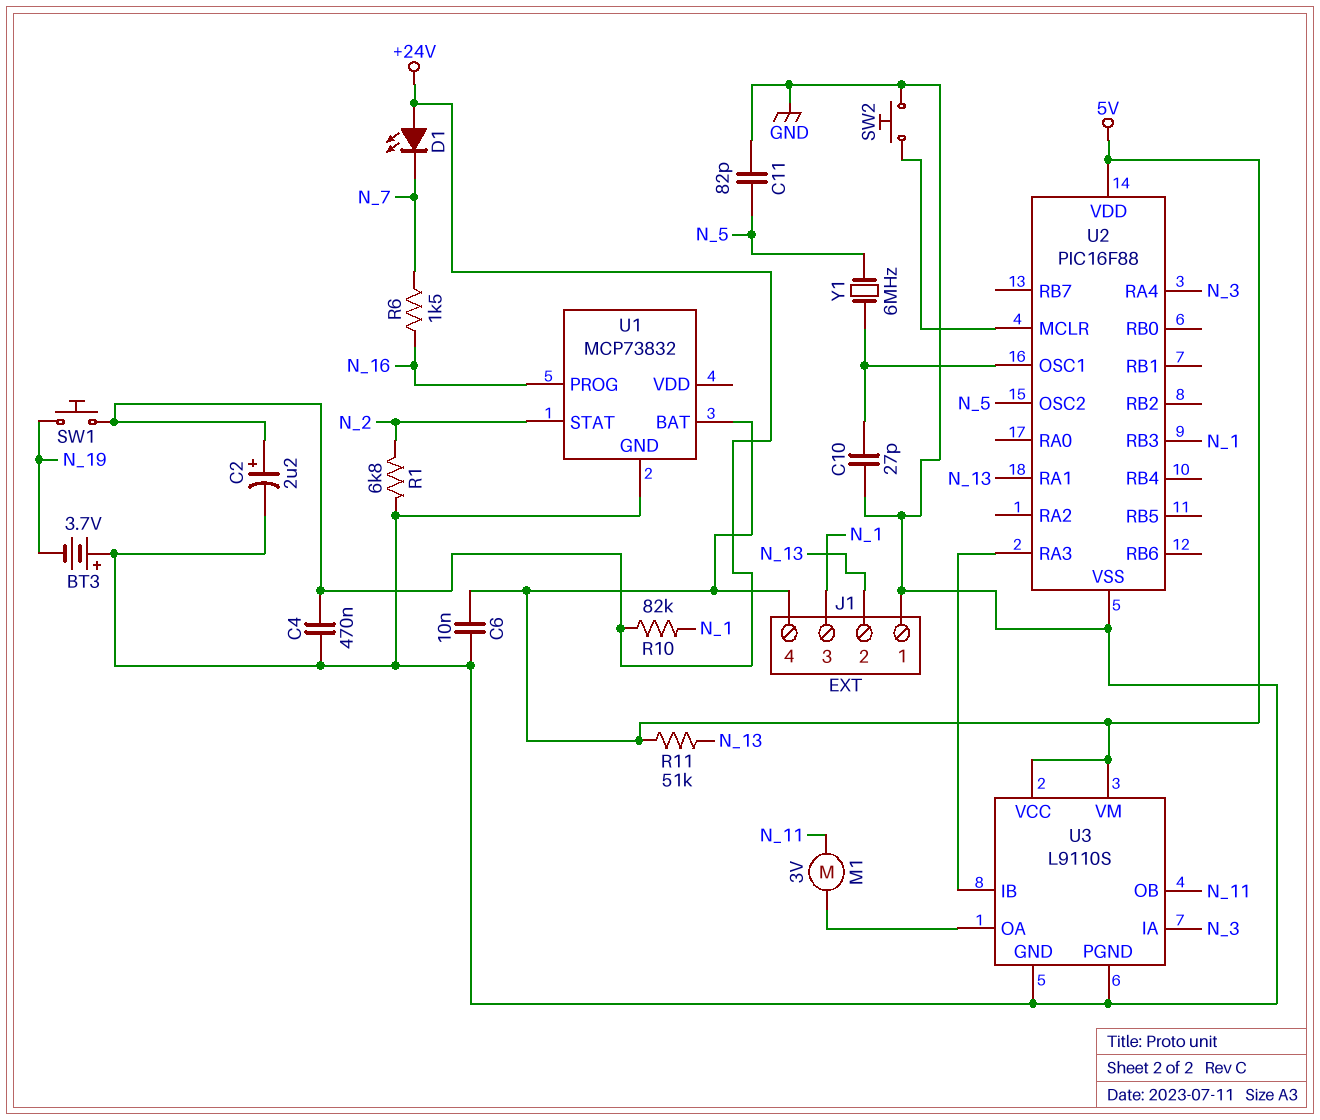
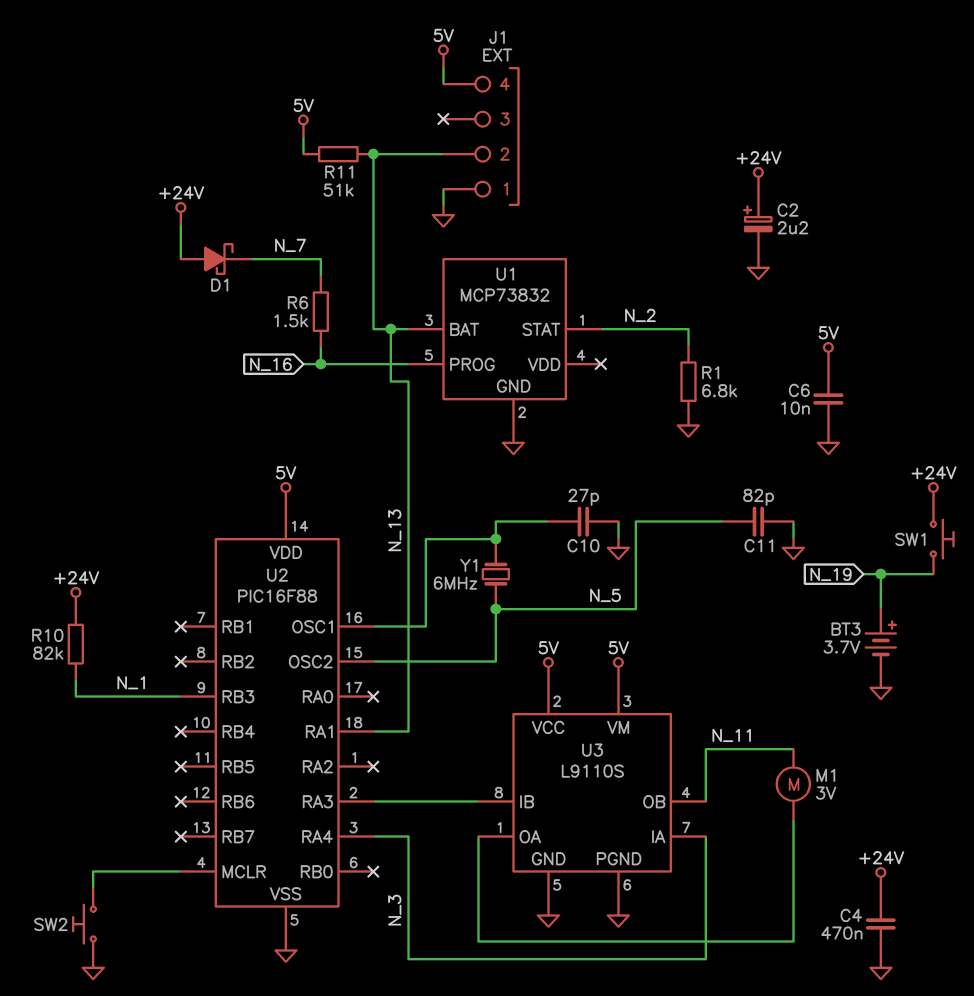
BT3: 3.7V (plus GND, minus N_19) -> 3.7V (plus N_19, minus GND)
D1: LED (A +24V, K N_7) -> schottky (A +24V, K N_7)
J1 pin 3: N_1 -> none
U1 pin BAT: 5V -> N_13

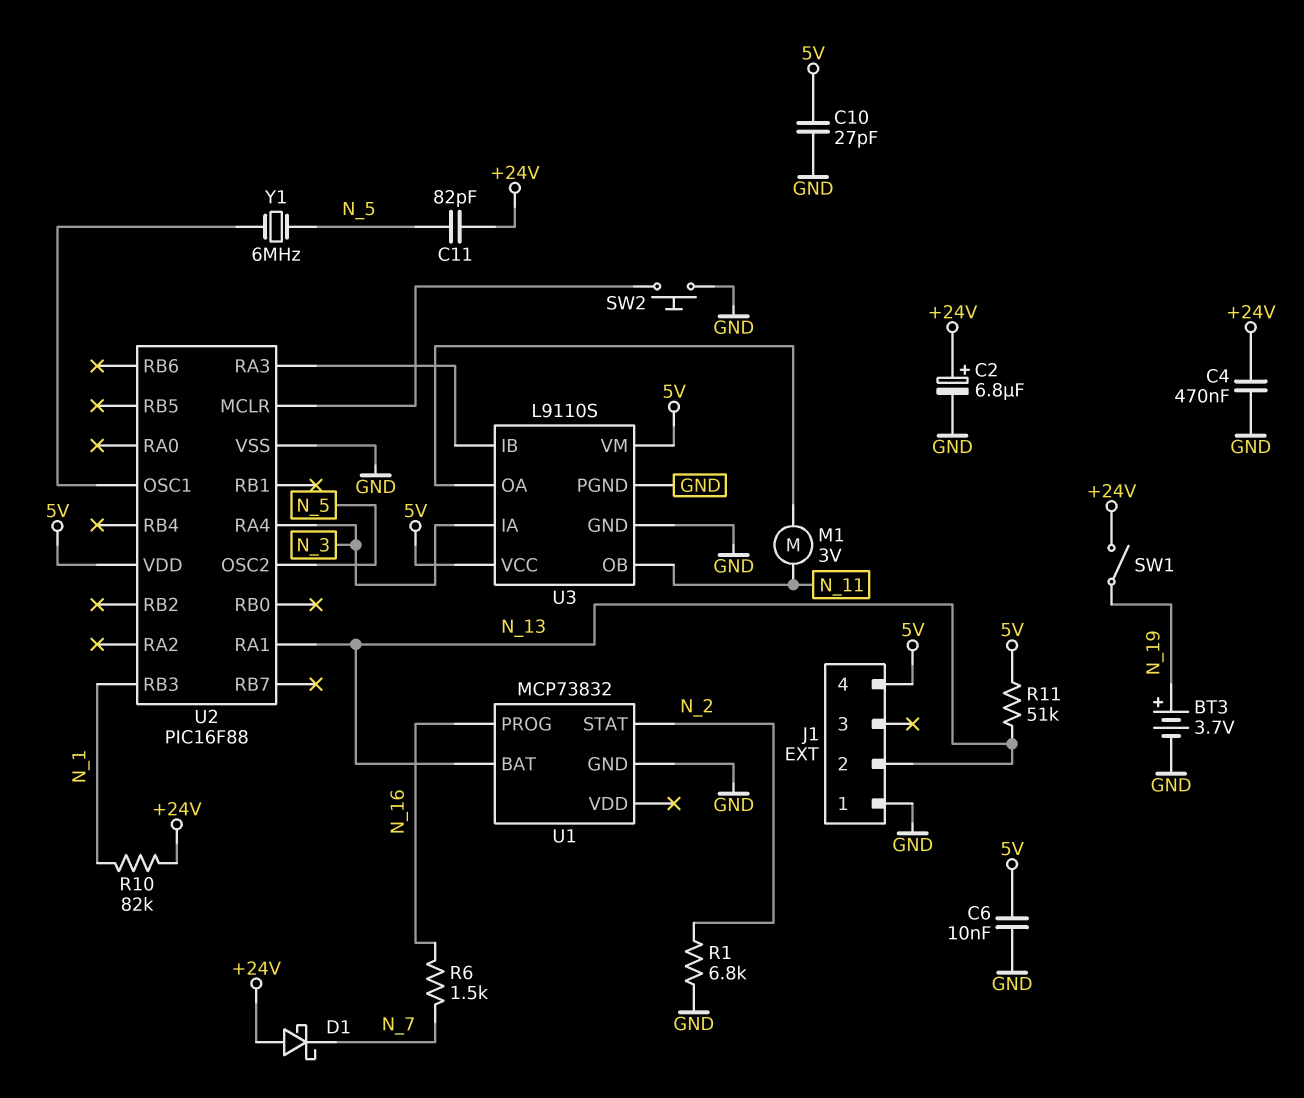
C2: 2.2uF (plus +24V, minus GND) -> 6.8uF (plus +24V, minus GND)
C10: 27pF (GND, U2/OSC1) -> 27pF (5V, GND)
C11: 82pF (GND, N_5) -> 82pF (+24V, N_5)
SW1: button (+24V, N_19) -> switch (+24V, N_19)

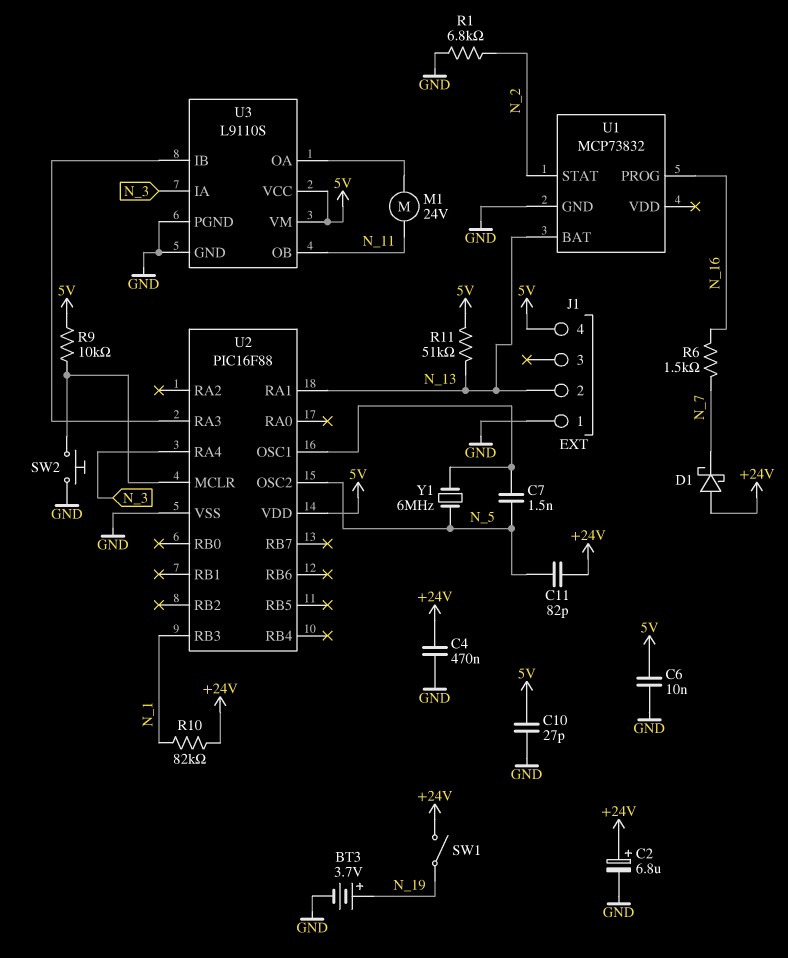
C7: none -> 1.5nF (N_5, U2/OSC1)
M1: motor 3V (N_11, U3/OA) -> motor 24V (N_11, U3/OA)
R9: none -> 10k (5V, U2/MCLR)

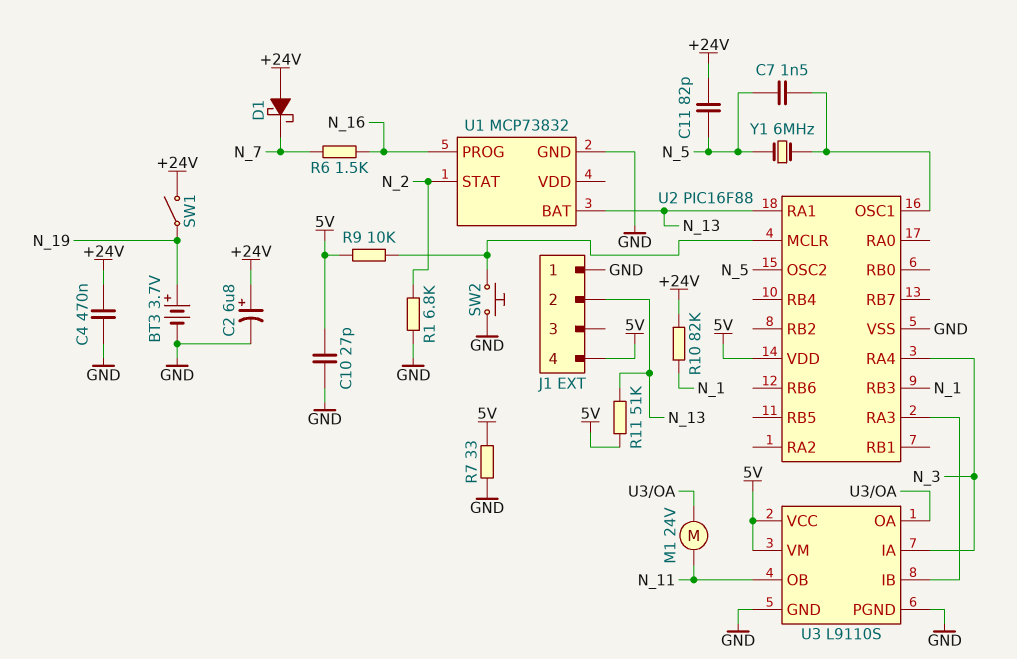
C6: 10nF (5V, GND) -> none
R7: none -> 33 (5V, GND)

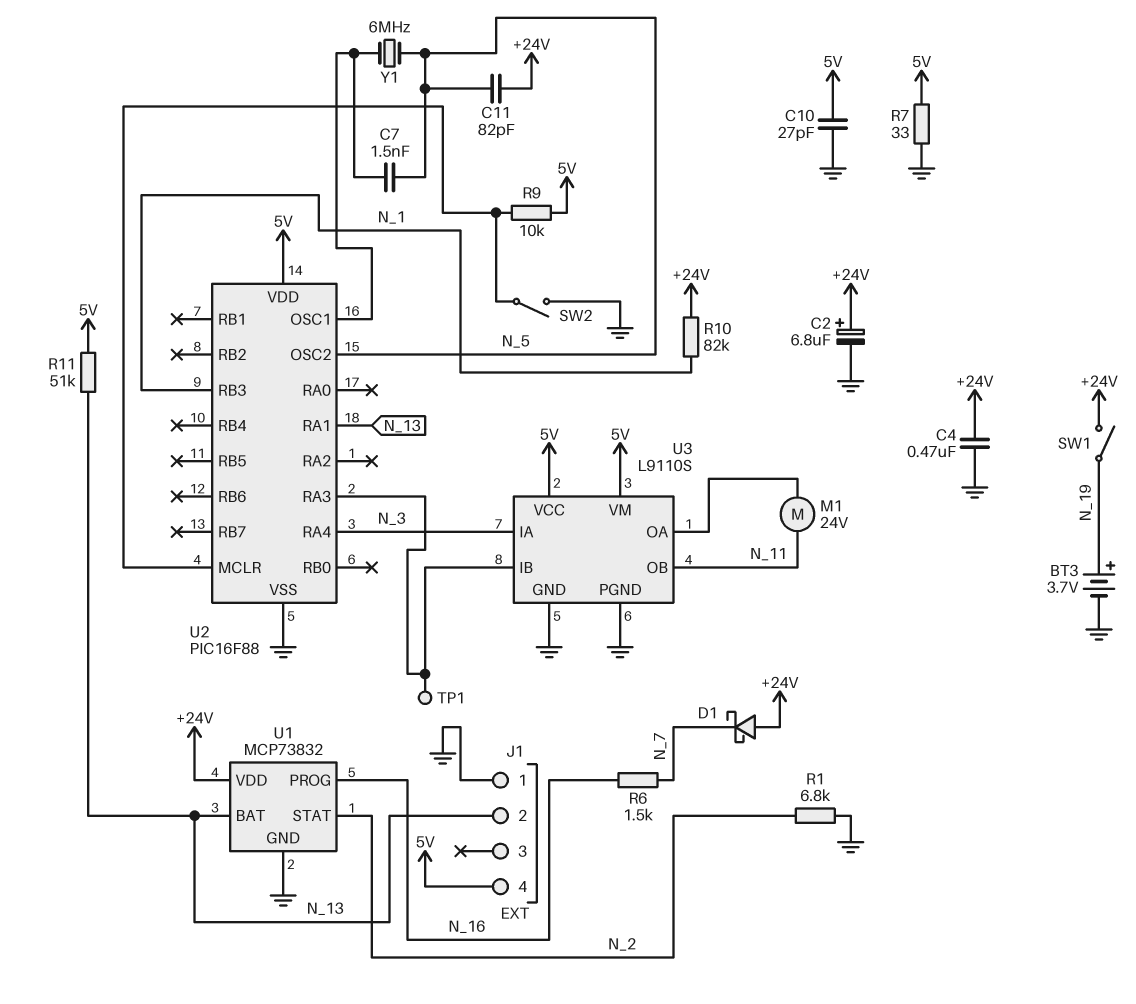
SW2: button (GND, U2/MCLR) -> switch (GND, U2/MCLR)
TP1: none -> test point (U2/RA3)
U1 pin VDD: none -> +24V

